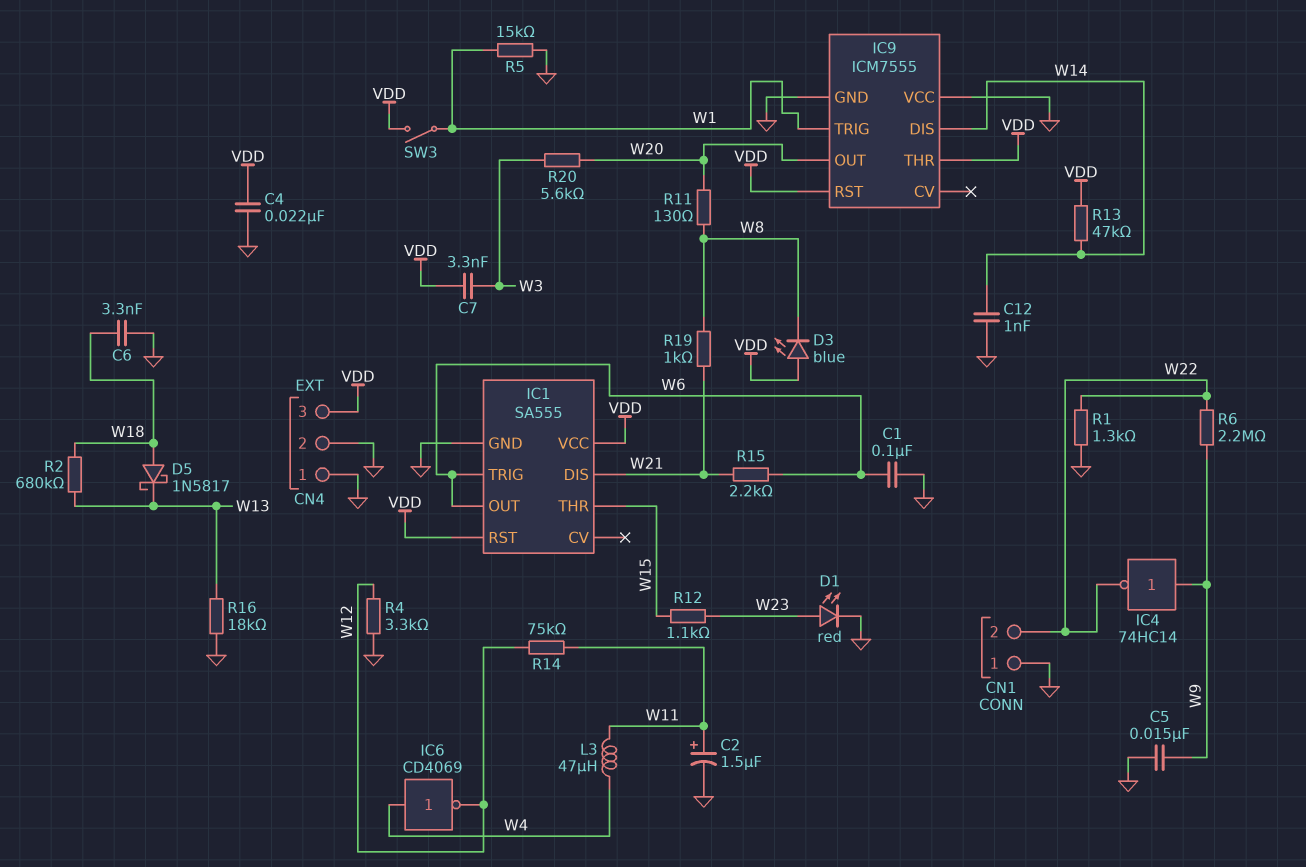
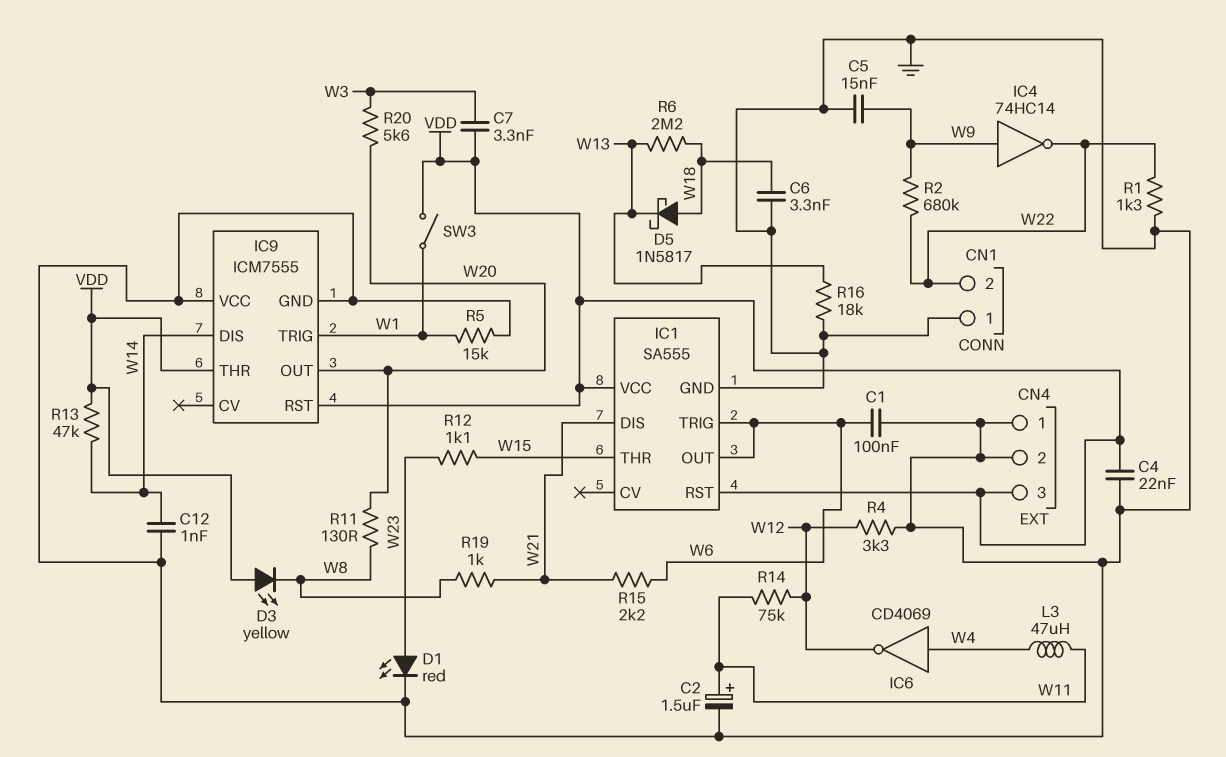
D3: LED blue (A VDD, K W8) -> LED yellow (A VDD, K W8)
R2: 680k (W13, W18) -> 680k (W9, W22)
R6: 2.2M (W9, W22) -> 2.2M (W13, W18)

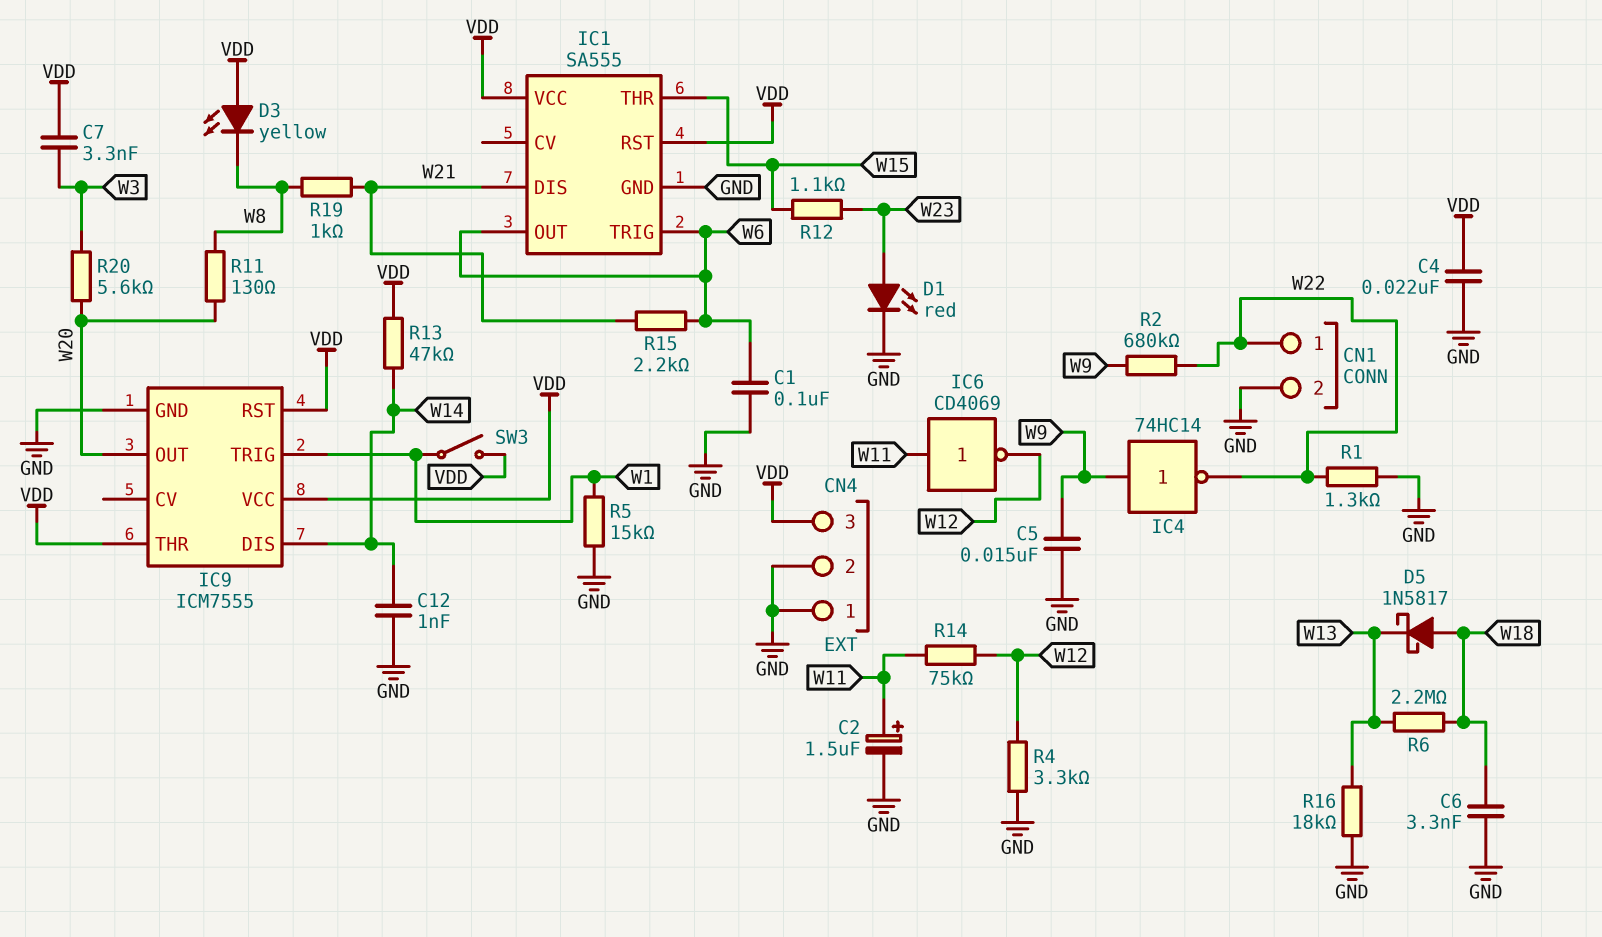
CN1 pin 1: GND -> W22
CN1 pin 2: W22 -> GND
IC6: NOT CD4069 (in W4, out W12) -> NOT CD4069 (in W11, out W12)
IC9 pin VCC: GND -> VDD
L3: 47uH (W4, W11) -> none

